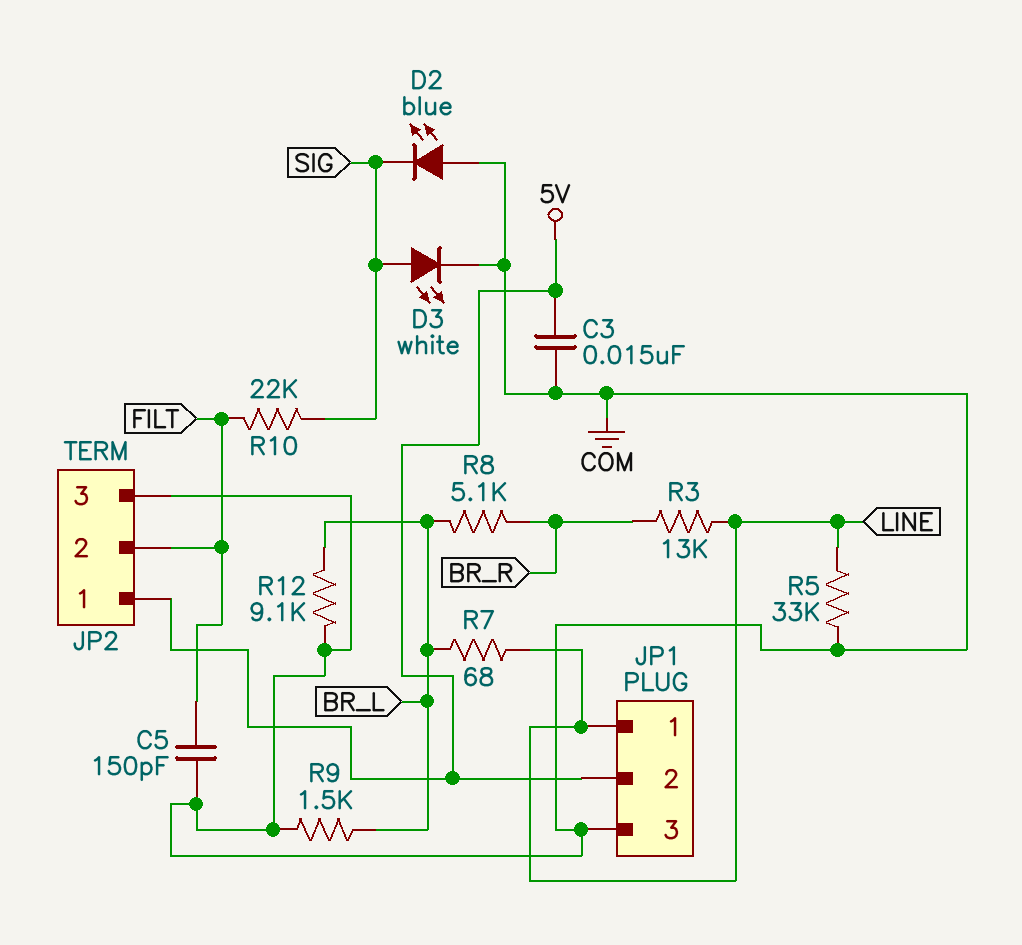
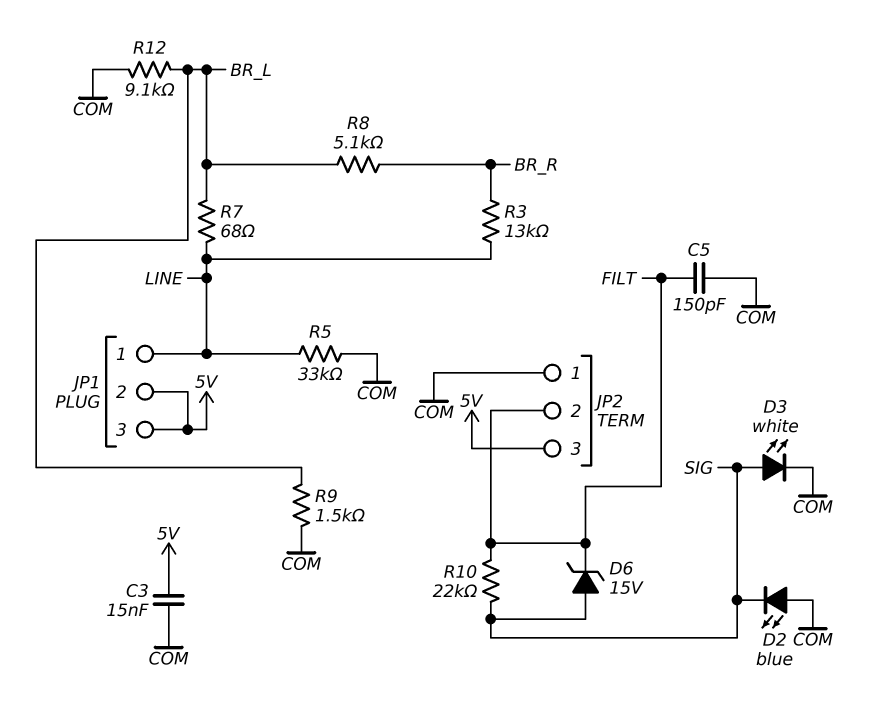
D6: none -> zener 15V (A SIG, K FILT)
JP1 pin 3: COM -> 5V
JP2 pin 1: 5V -> COM
JP2 pin 3: COM -> 5V

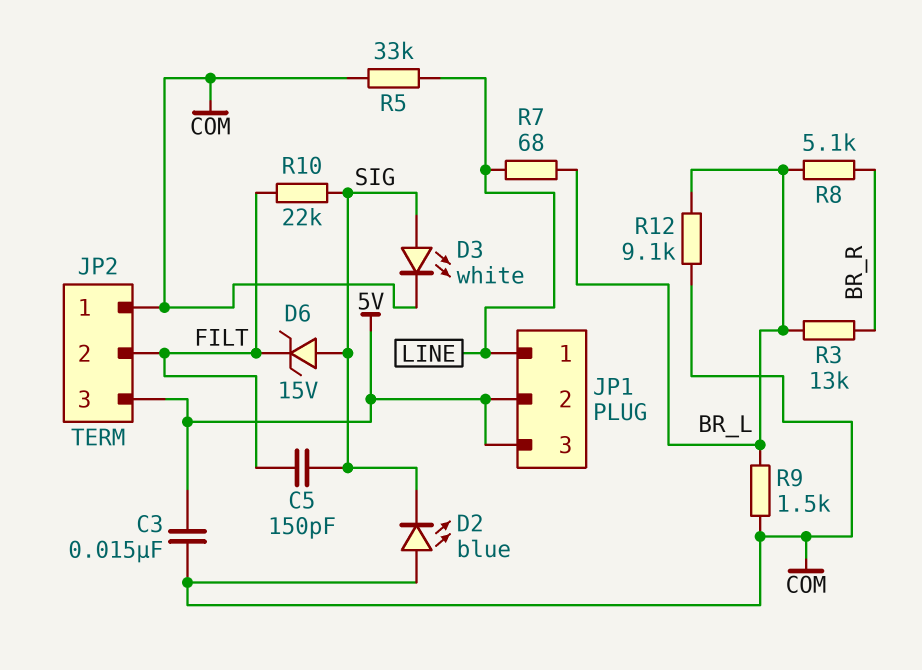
C5: 150pF (COM, FILT) -> 150pF (FILT, SIG)
R3: 13k (BR_R, LINE) -> 13k (BR_L, BR_R)

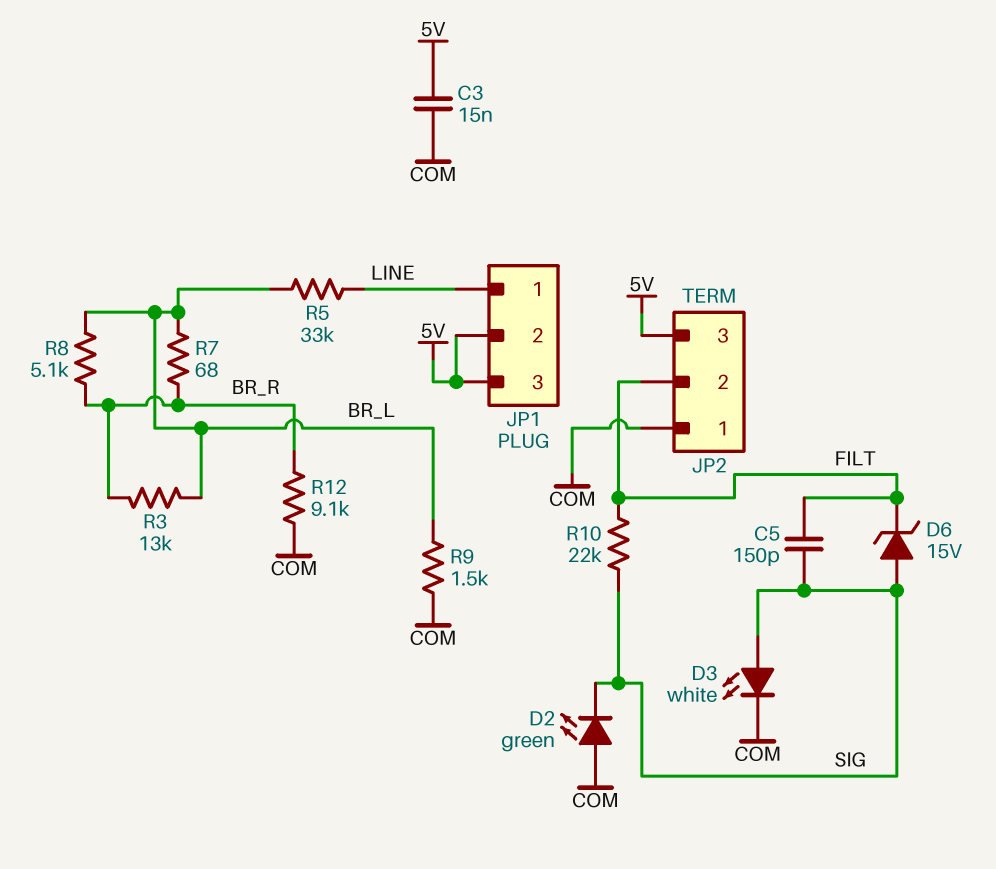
D2: LED blue (A COM, K SIG) -> LED green (A COM, K SIG)
R5: 33k (COM, LINE) -> 33k (BR_L, LINE)
R7: 68 (BR_L, LINE) -> 68 (BR_L, BR_R)
R12: 9.1k (BR_L, COM) -> 9.1k (BR_R, COM)

